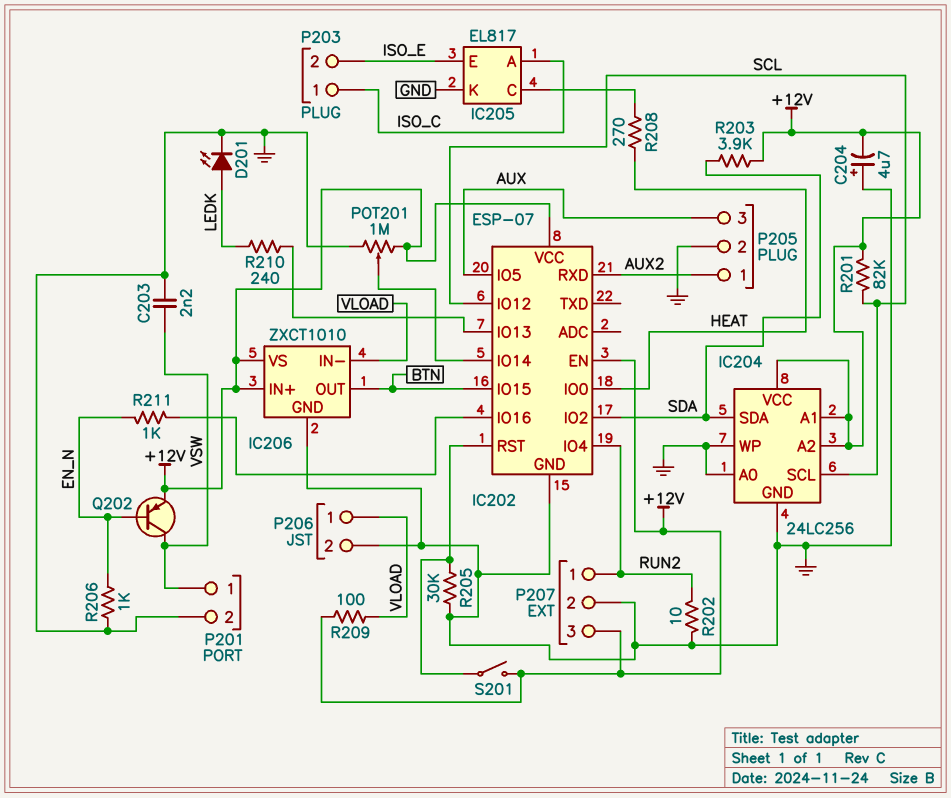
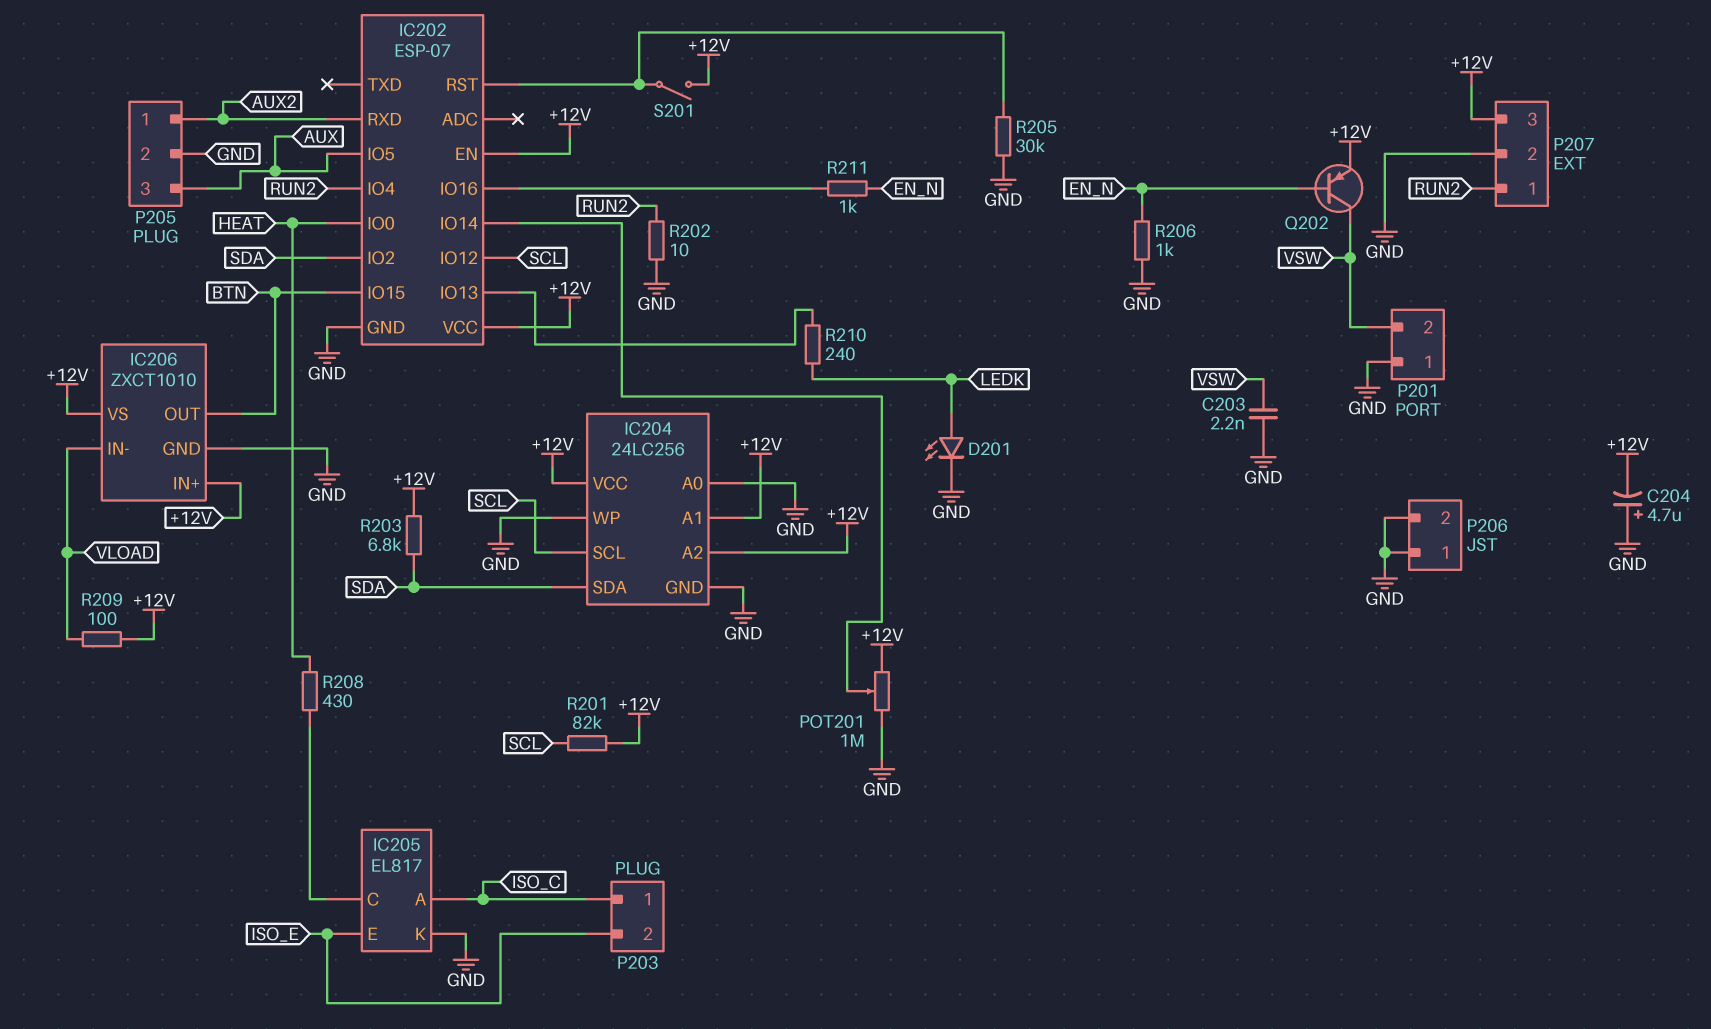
P201 pin 1: VSW -> GND
P201 pin 2: GND -> VSW
P206 pin 1: VLOAD -> GND
R203: 3.9k (+12V, SDA) -> 6.8k (+12V, SDA)
R208: 270 (HEAT, IC205/C) -> 430 (HEAT, IC205/C)

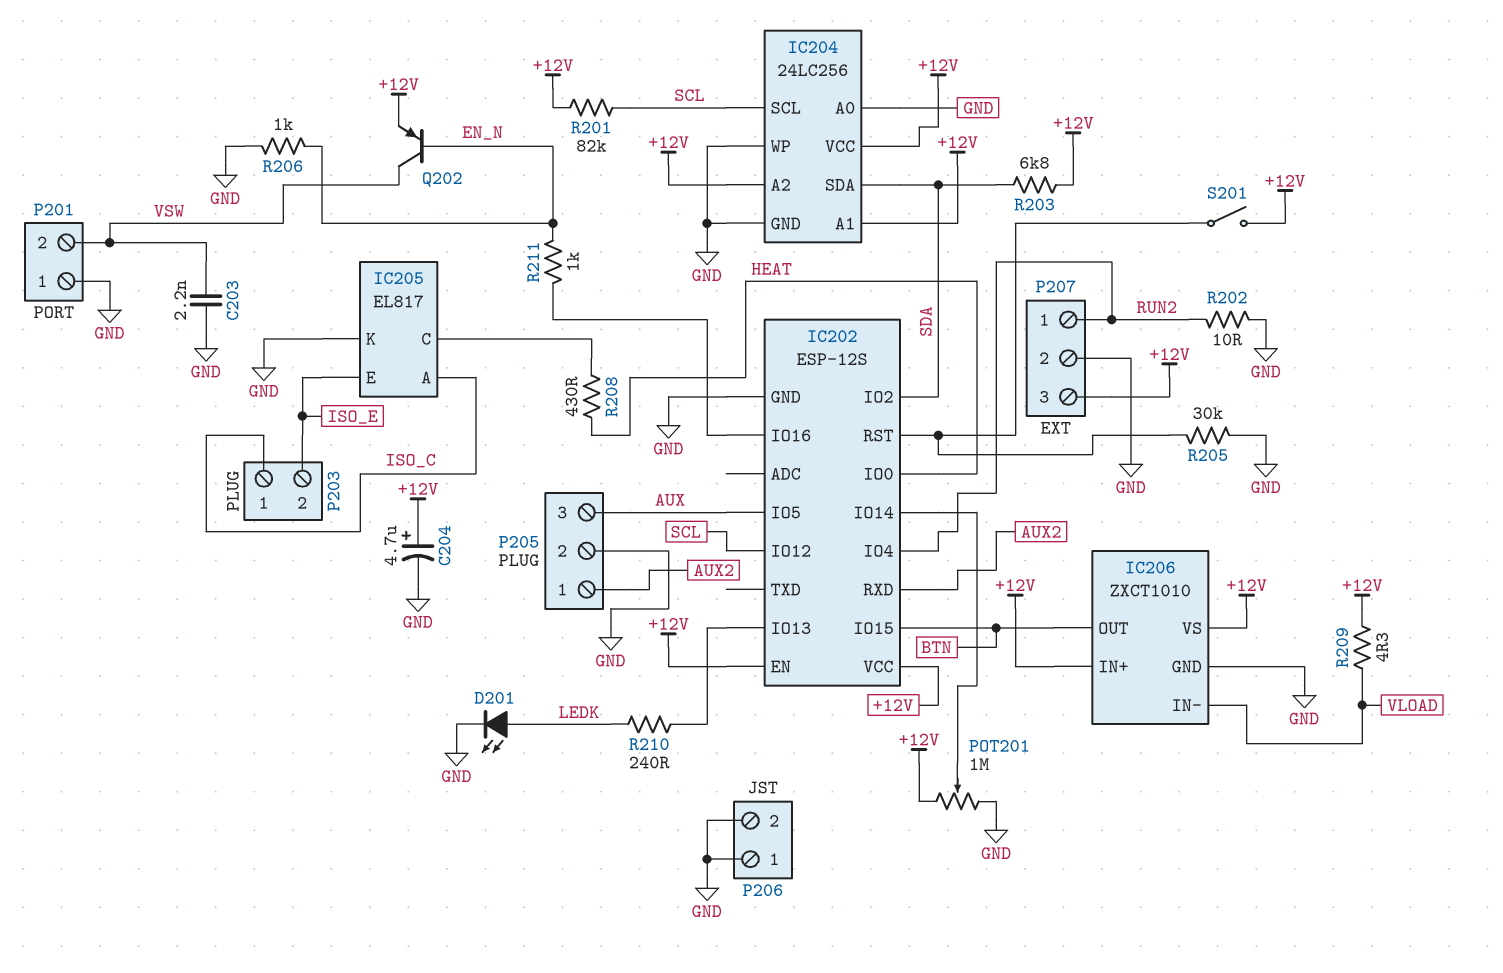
C204: 4.7uF (plus GND, minus +12V) -> 4.7uF (plus +12V, minus GND)
IC202: ESP-07 -> ESP-12S
R209: 100 (+12V, VLOAD) -> 4.3 (+12V, VLOAD)

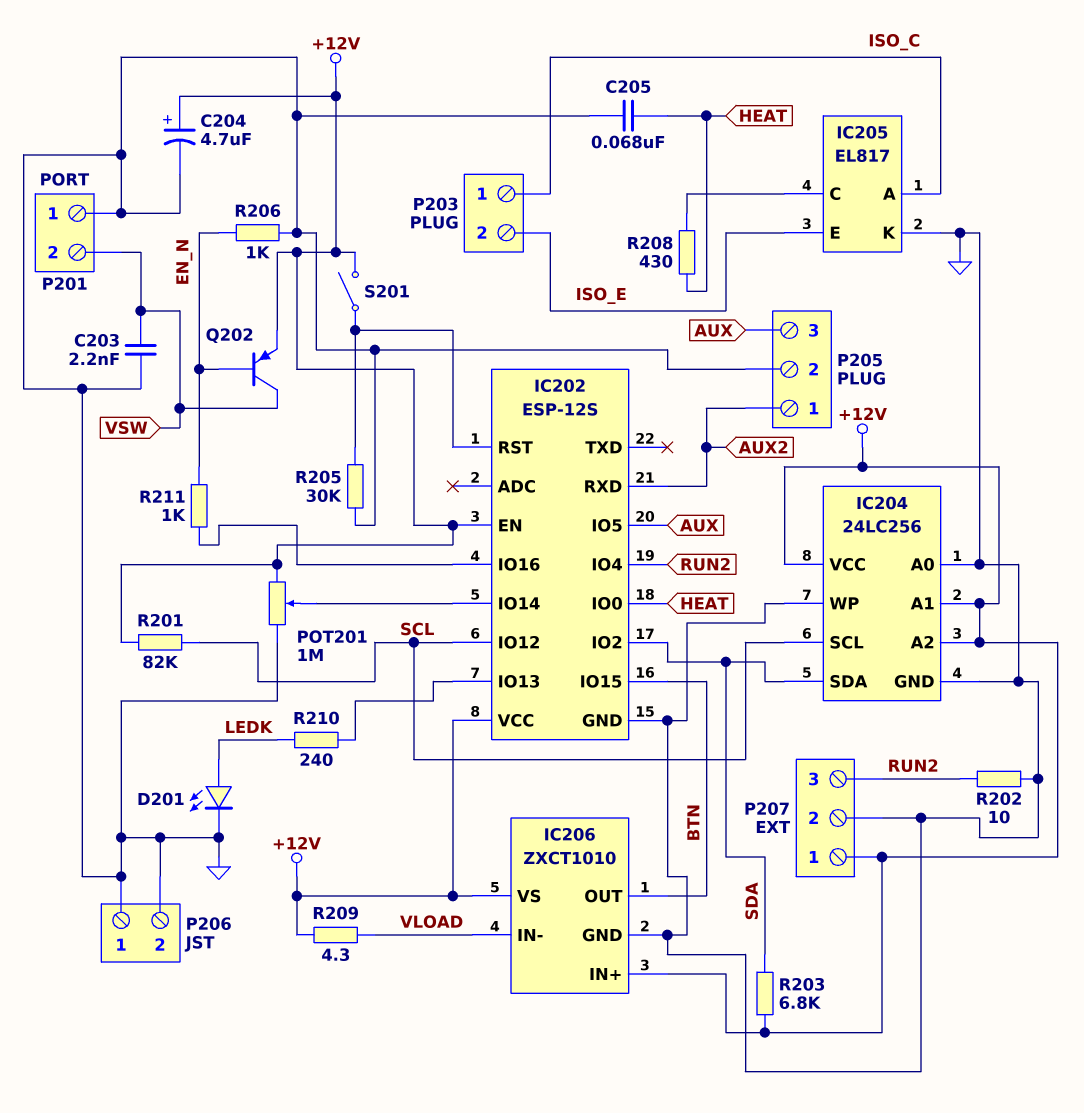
C205: none -> 68nF (GND, HEAT)
P207 pin 1: RUN2 -> +12V
P207 pin 3: +12V -> RUN2

